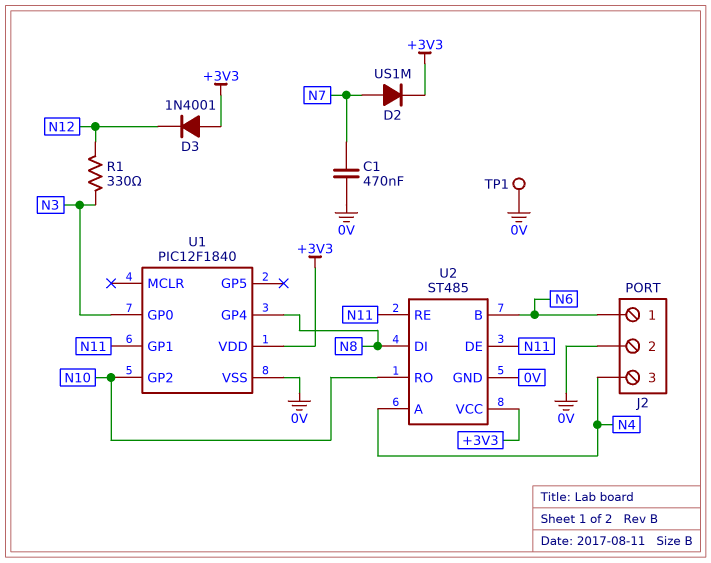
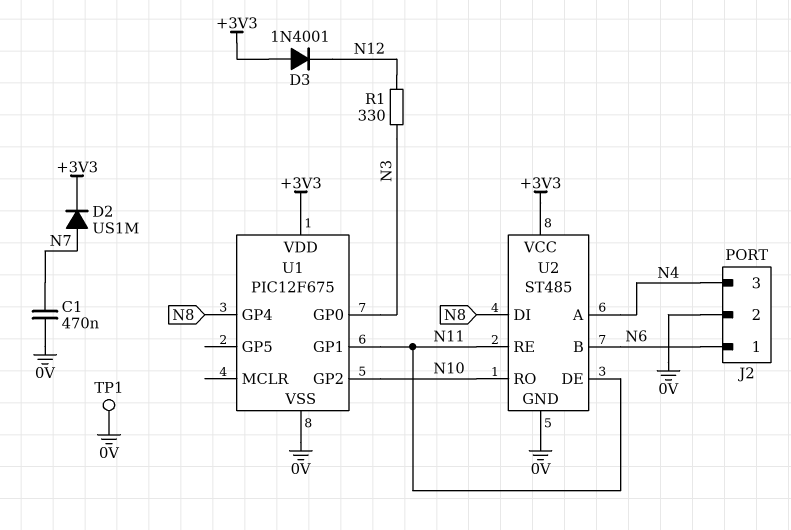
U1: PIC12F1840 -> PIC12F675

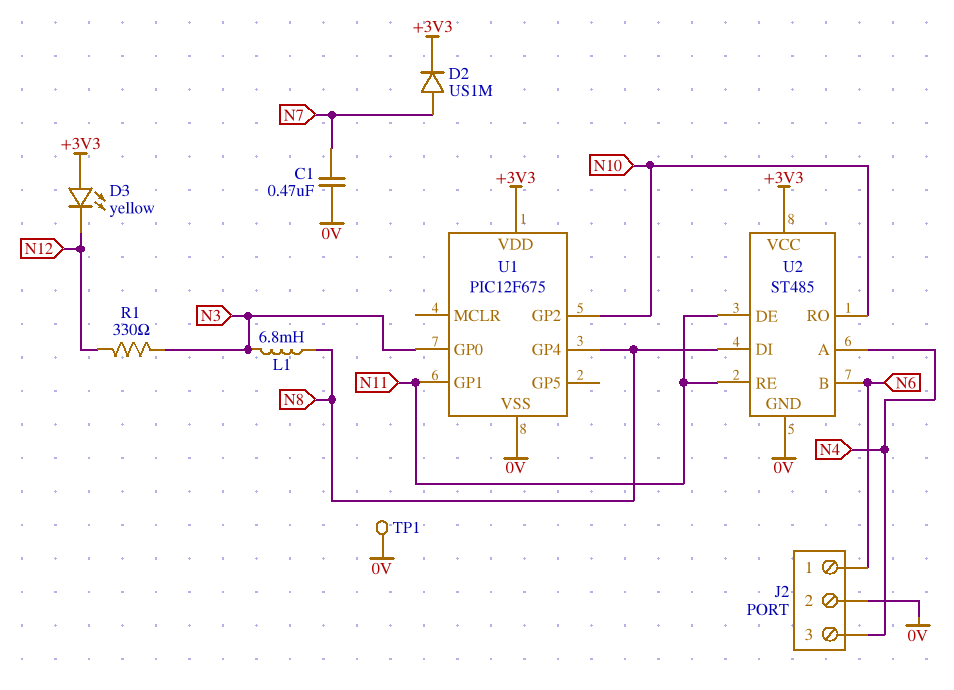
D3: diode 1N4001 (A +3V3, K N12) -> LED yellow (A +3V3, K N12)
L1: none -> 6.8mH (N3, N8)

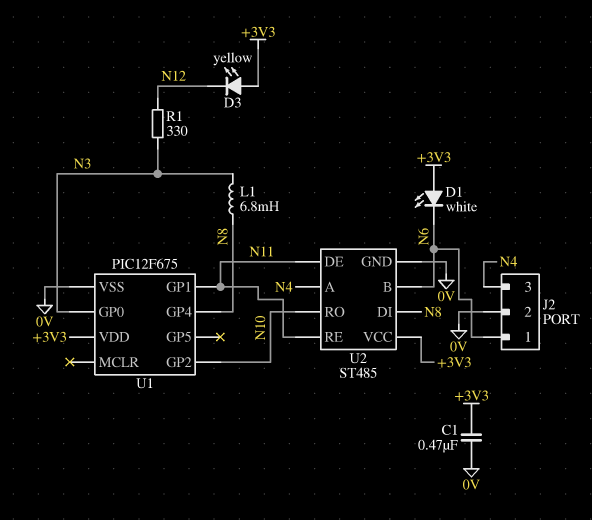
C1: 470nF (0V, N7) -> 470nF (+3V3, 0V)
D1: none -> LED white (A +3V3, K N6)
D2: diode US1M (A N7, K +3V3) -> none
TP1: test point (0V) -> none

